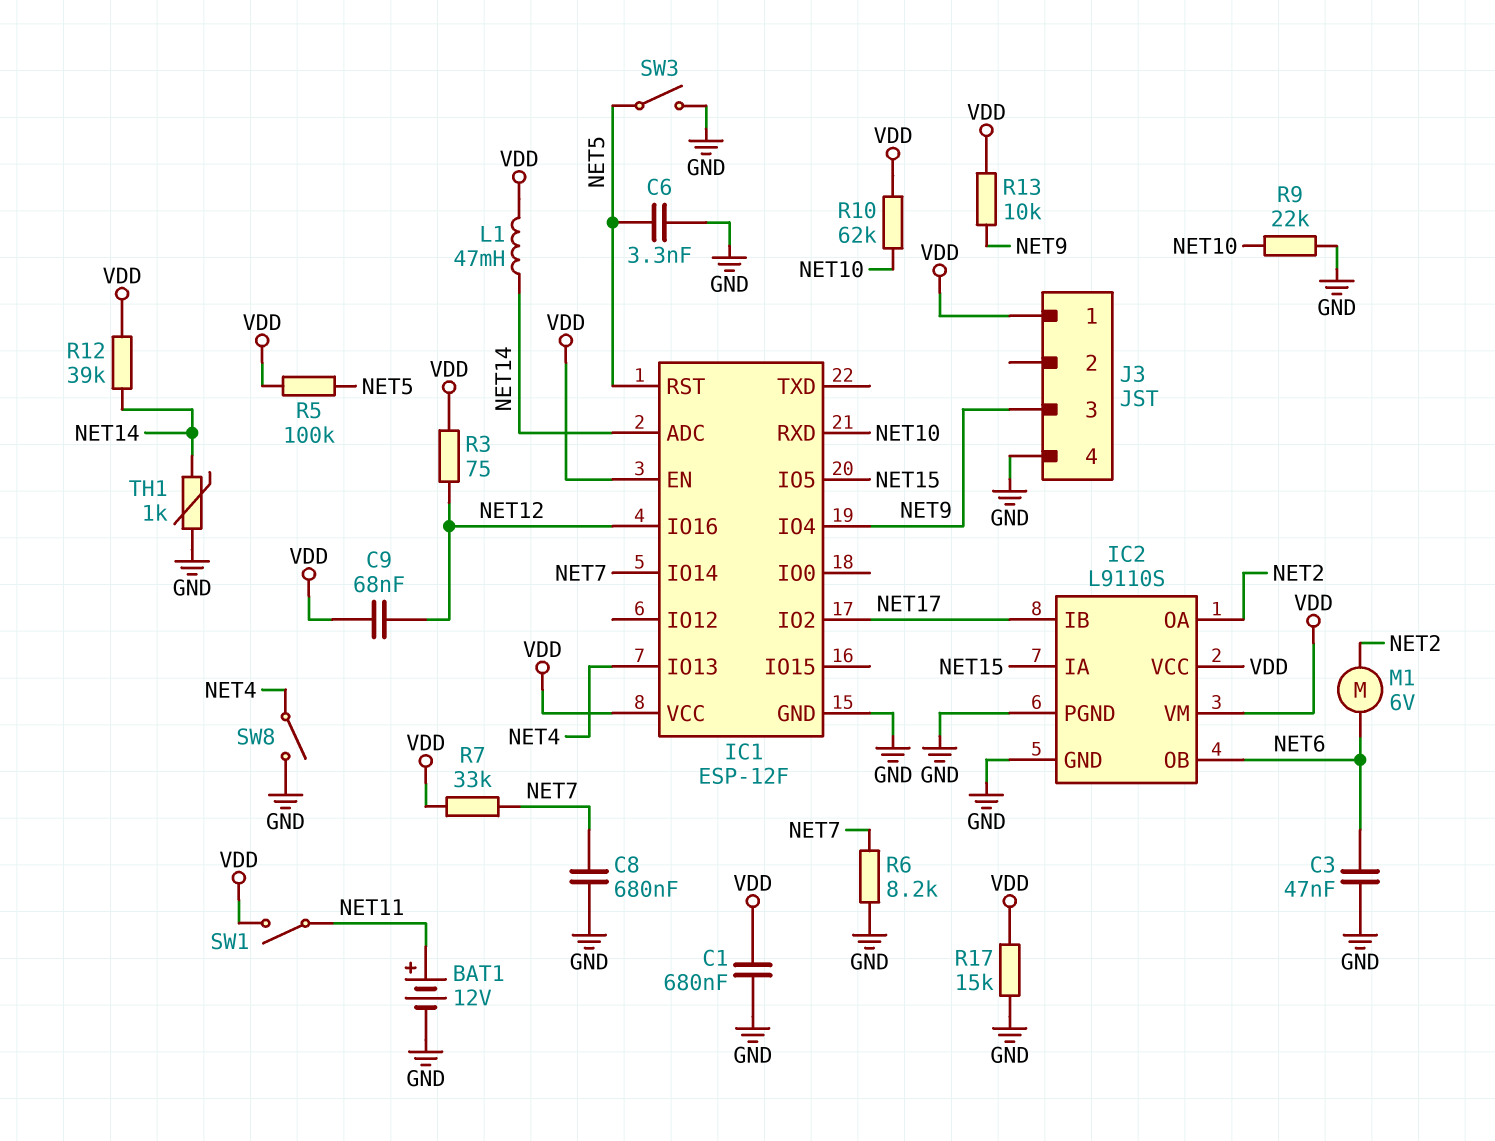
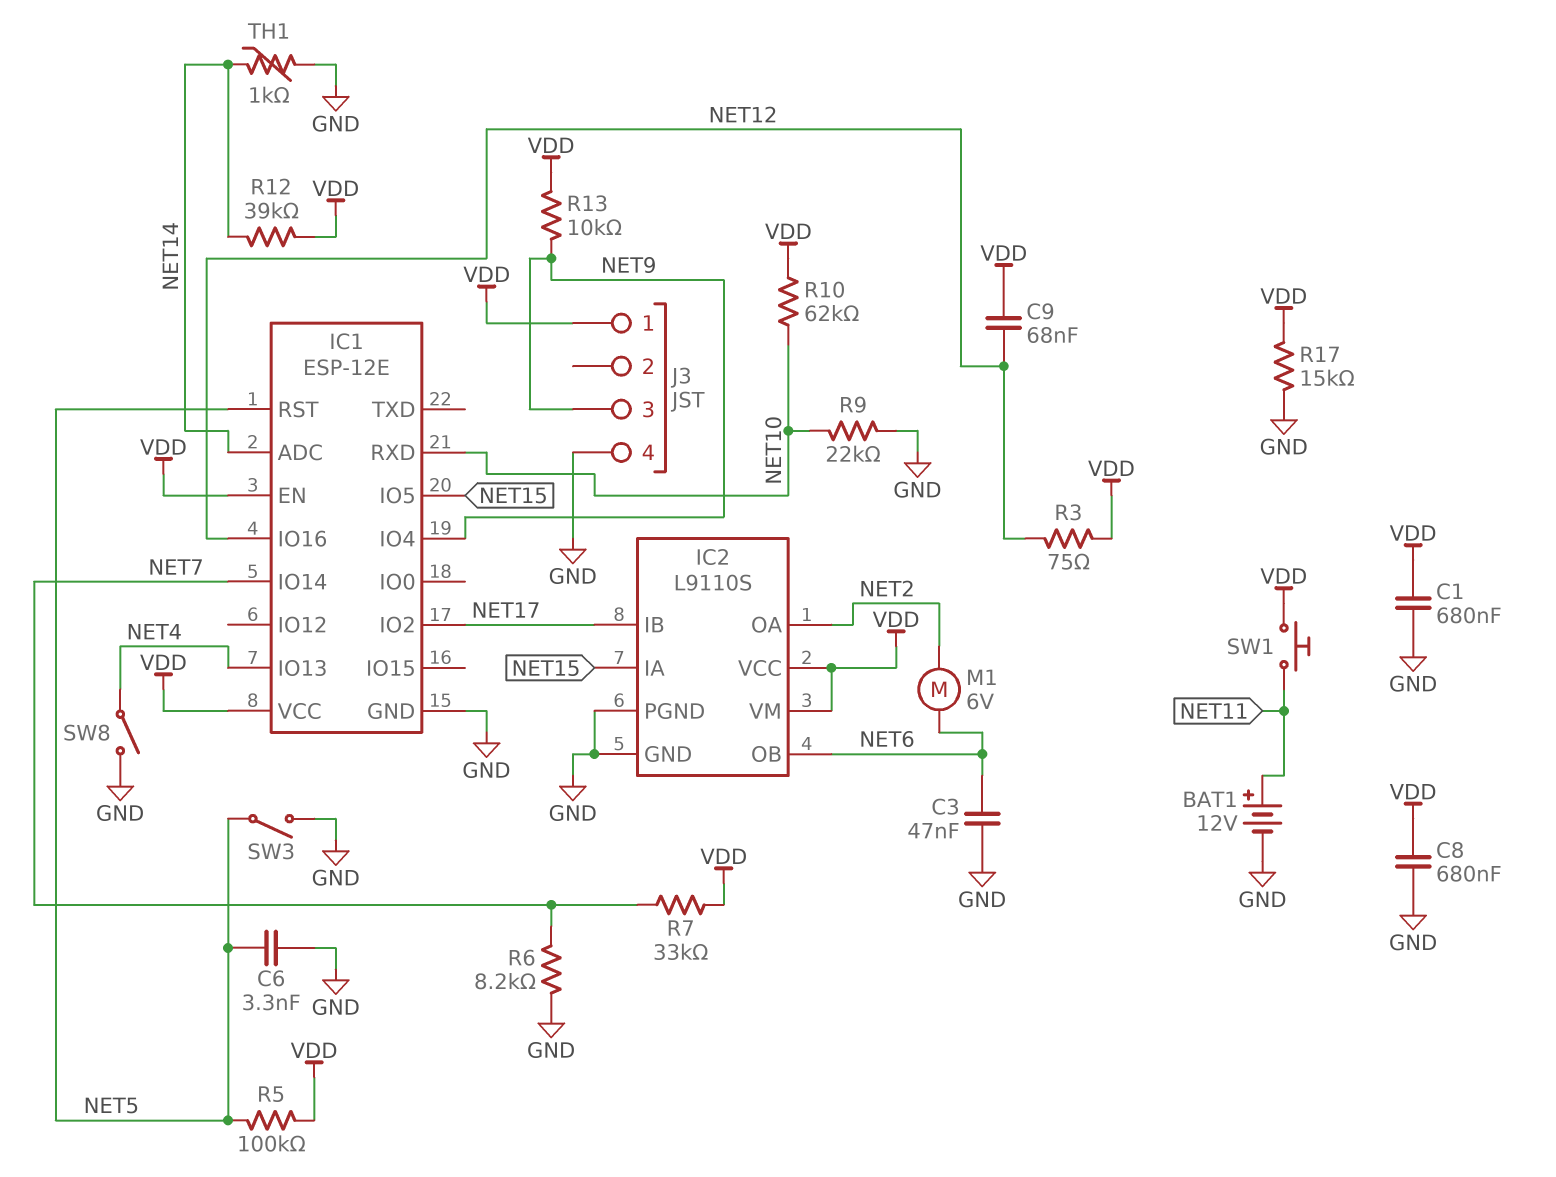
C8: 680nF (GND, NET7) -> 680nF (GND, VDD)
IC1: ESP-12F -> ESP-12E
L1: 47mH (NET14, VDD) -> none
SW1: switch (NET11, VDD) -> button (NET11, VDD)

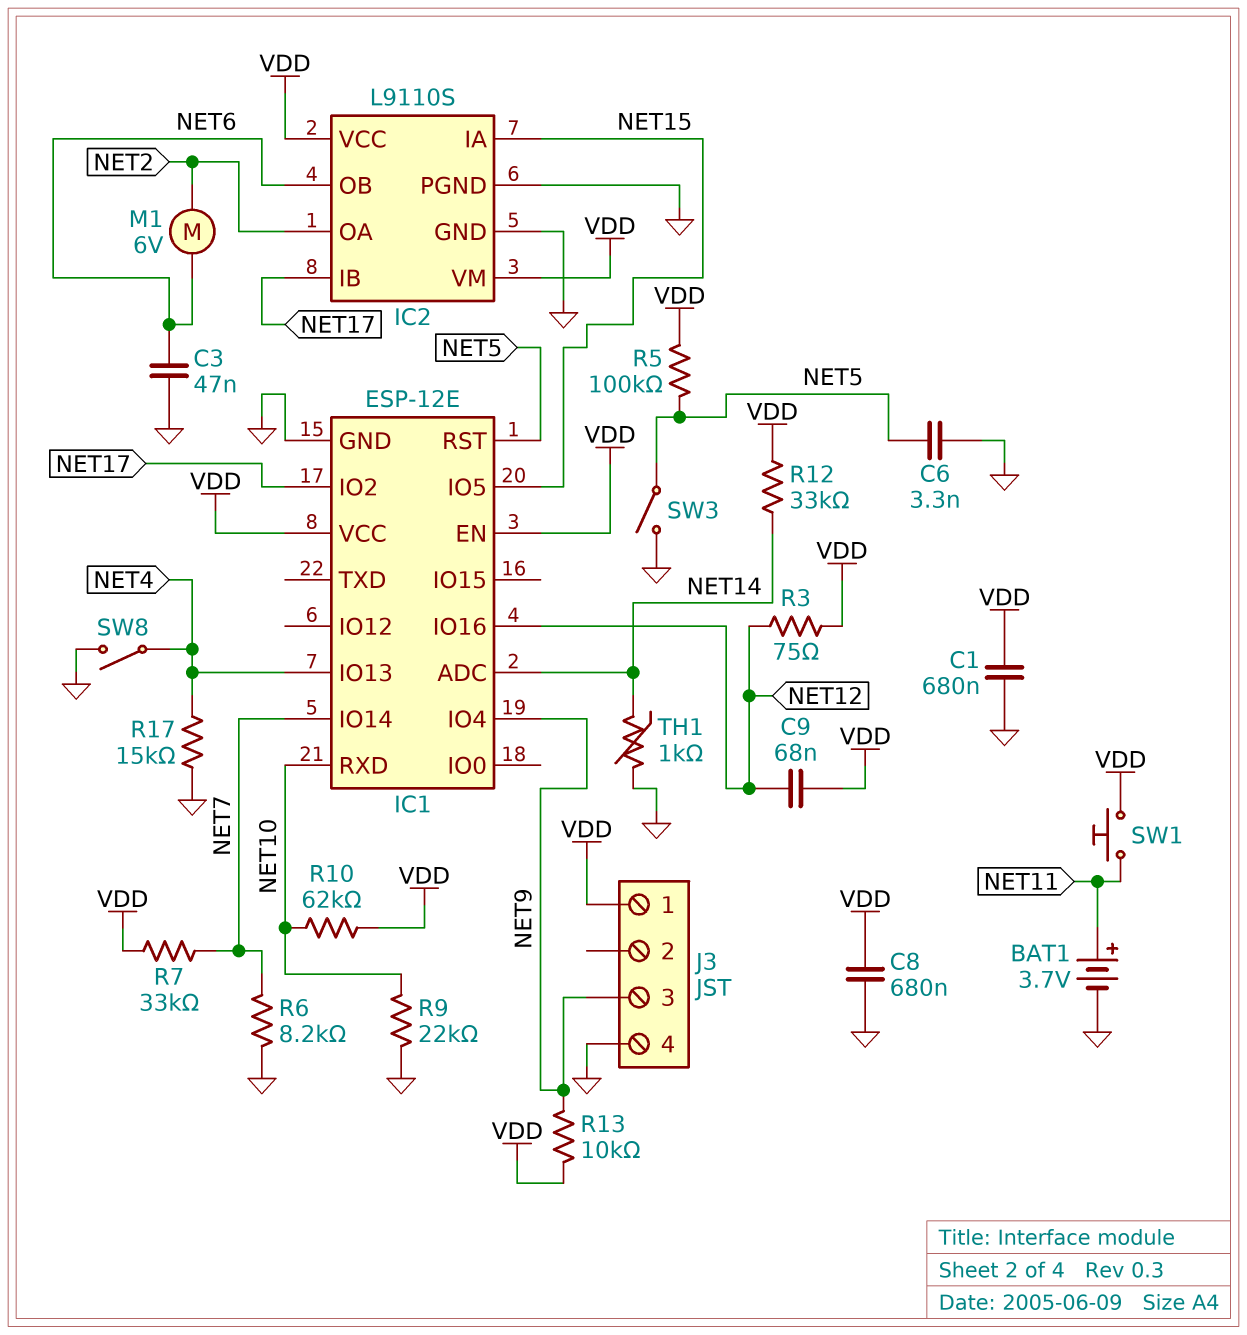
BAT1: 12V (plus NET11, minus GND) -> 3.7V (plus NET11, minus GND)
R12: 39k (NET14, VDD) -> 33k (NET14, VDD)
R17: 15k (GND, VDD) -> 15k (GND, NET4)

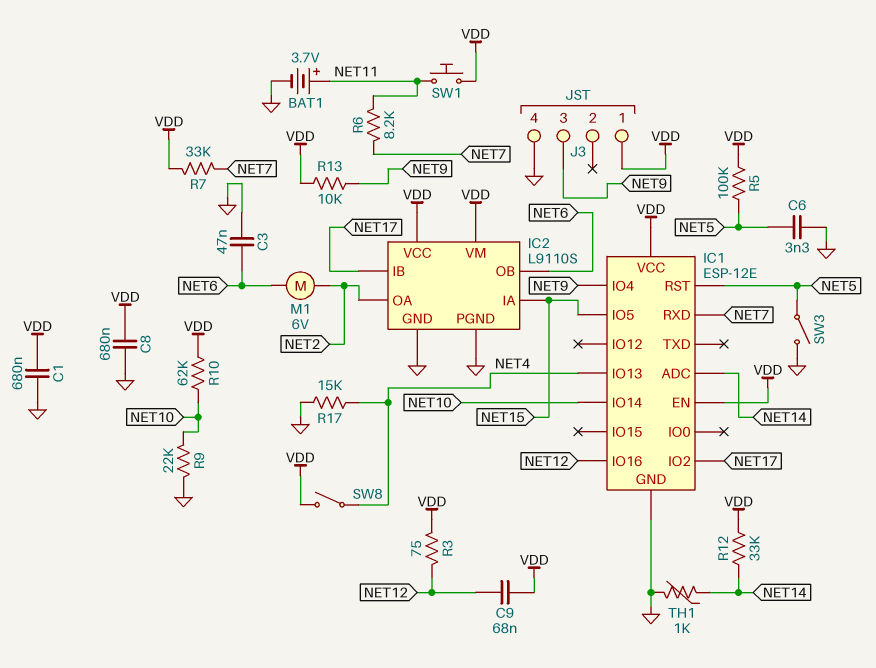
IC1 pin IO14: NET7 -> NET10
IC1 pin RXD: NET10 -> NET7
R6: 8.2k (GND, NET7) -> 8.2k (NET7, NET11)
SW8: switch (GND, NET4) -> switch (NET4, VDD)

